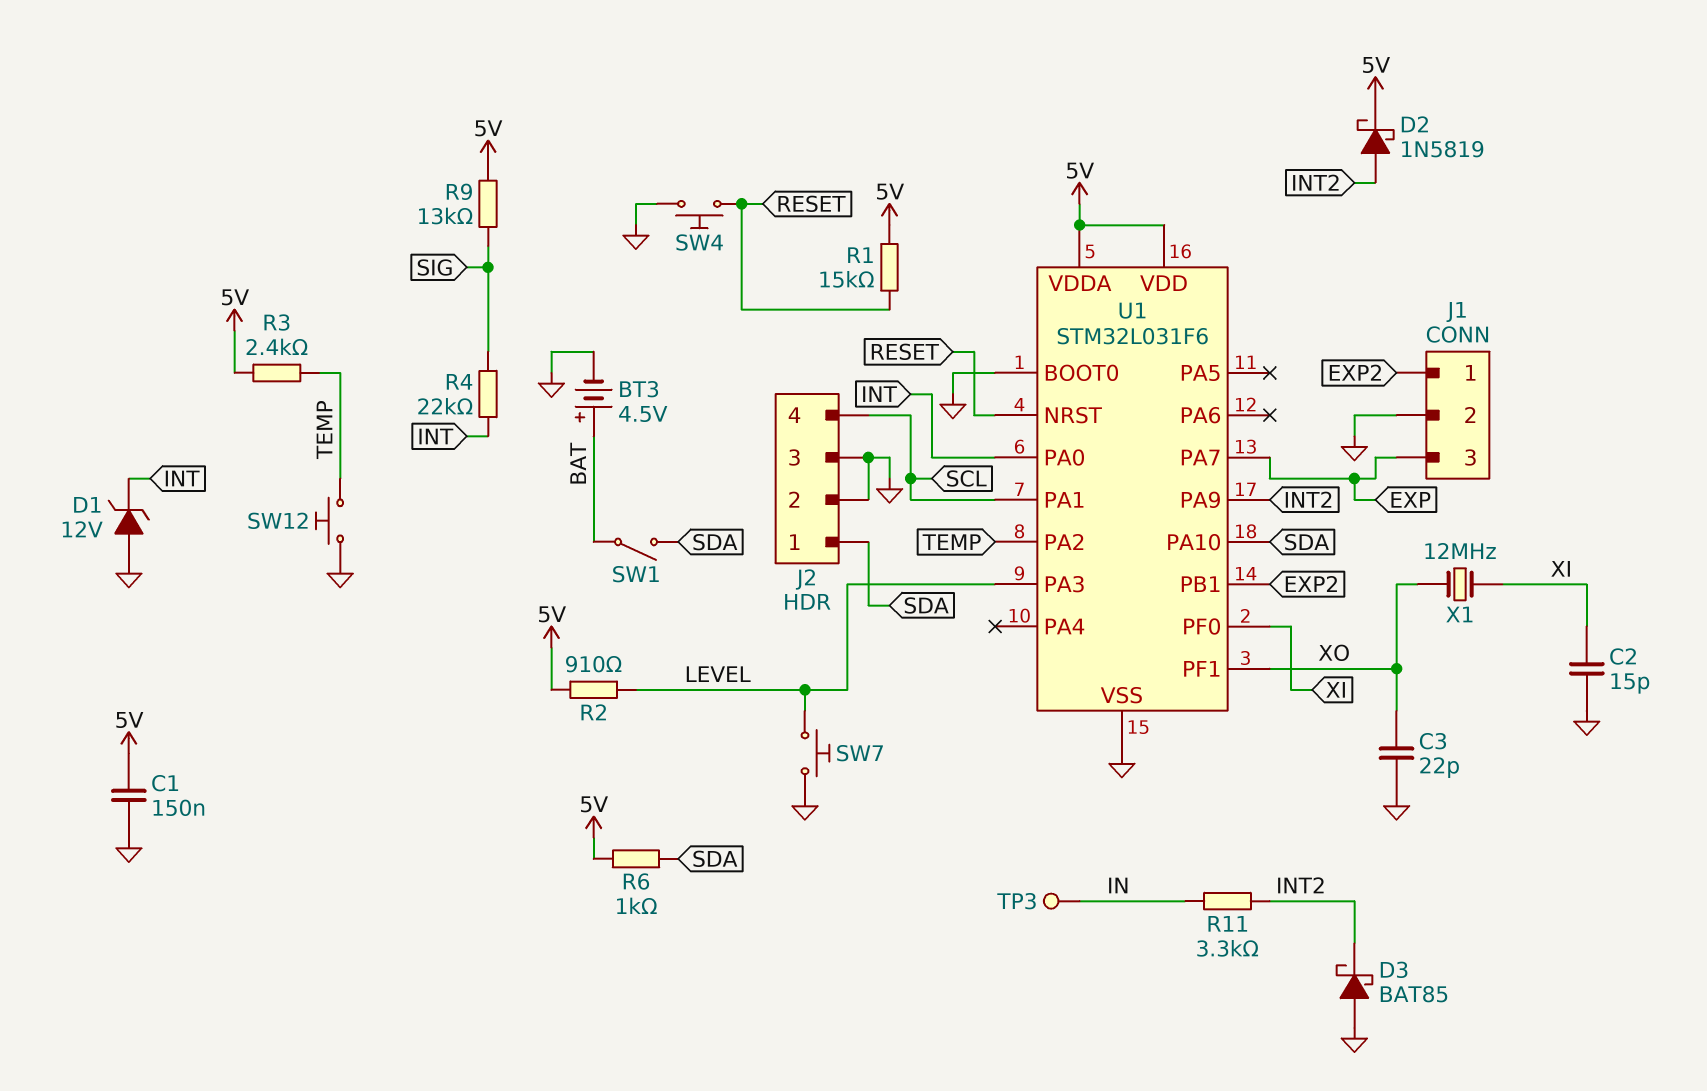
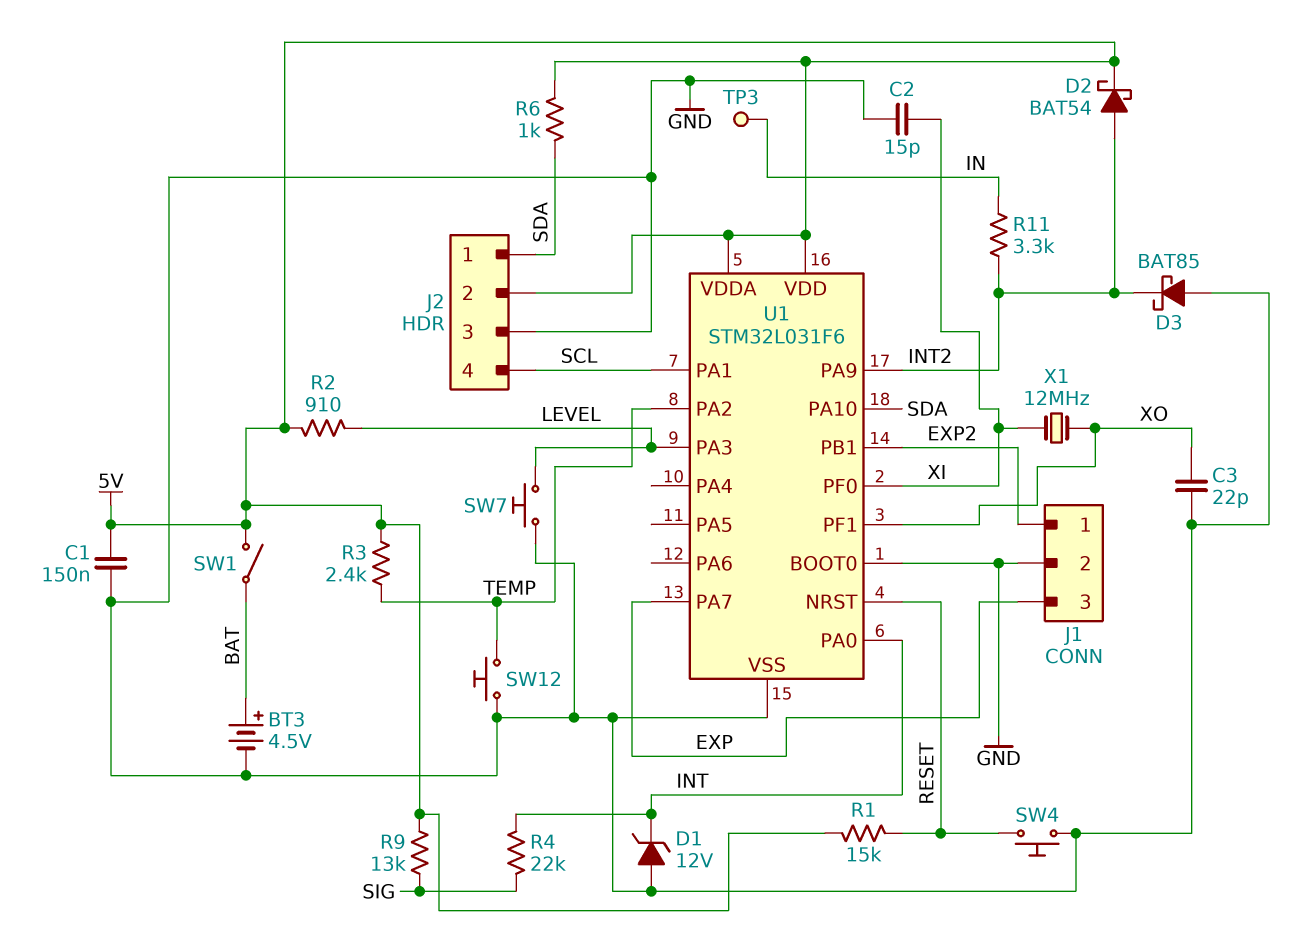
D2: schottky 1N5819 (A INT2, K 5V) -> schottky BAT54 (A INT2, K 5V)
J2 pin 2: GND -> 5V
SW1: switch (BAT, SDA) -> switch (5V, BAT)

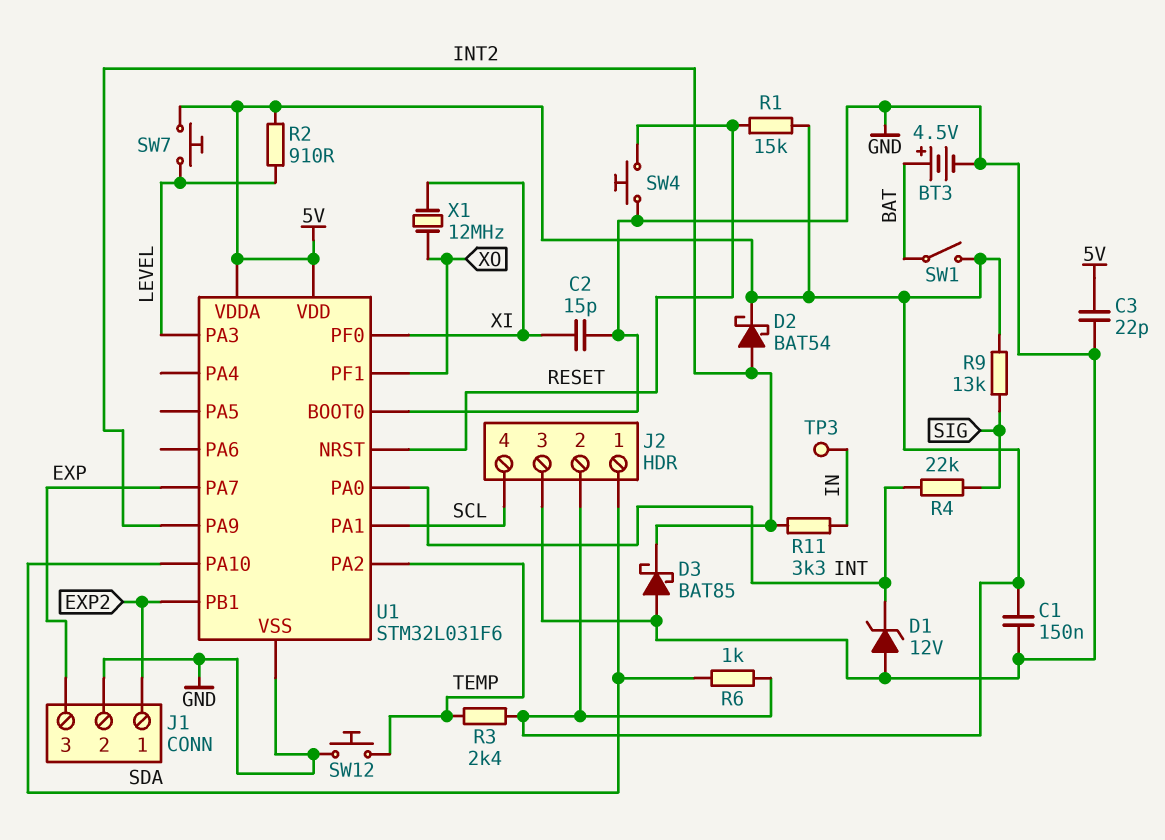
C3: 22pF (GND, XO) -> 22pF (5V, GND)
SW7: button (GND, LEVEL) -> button (5V, LEVEL)

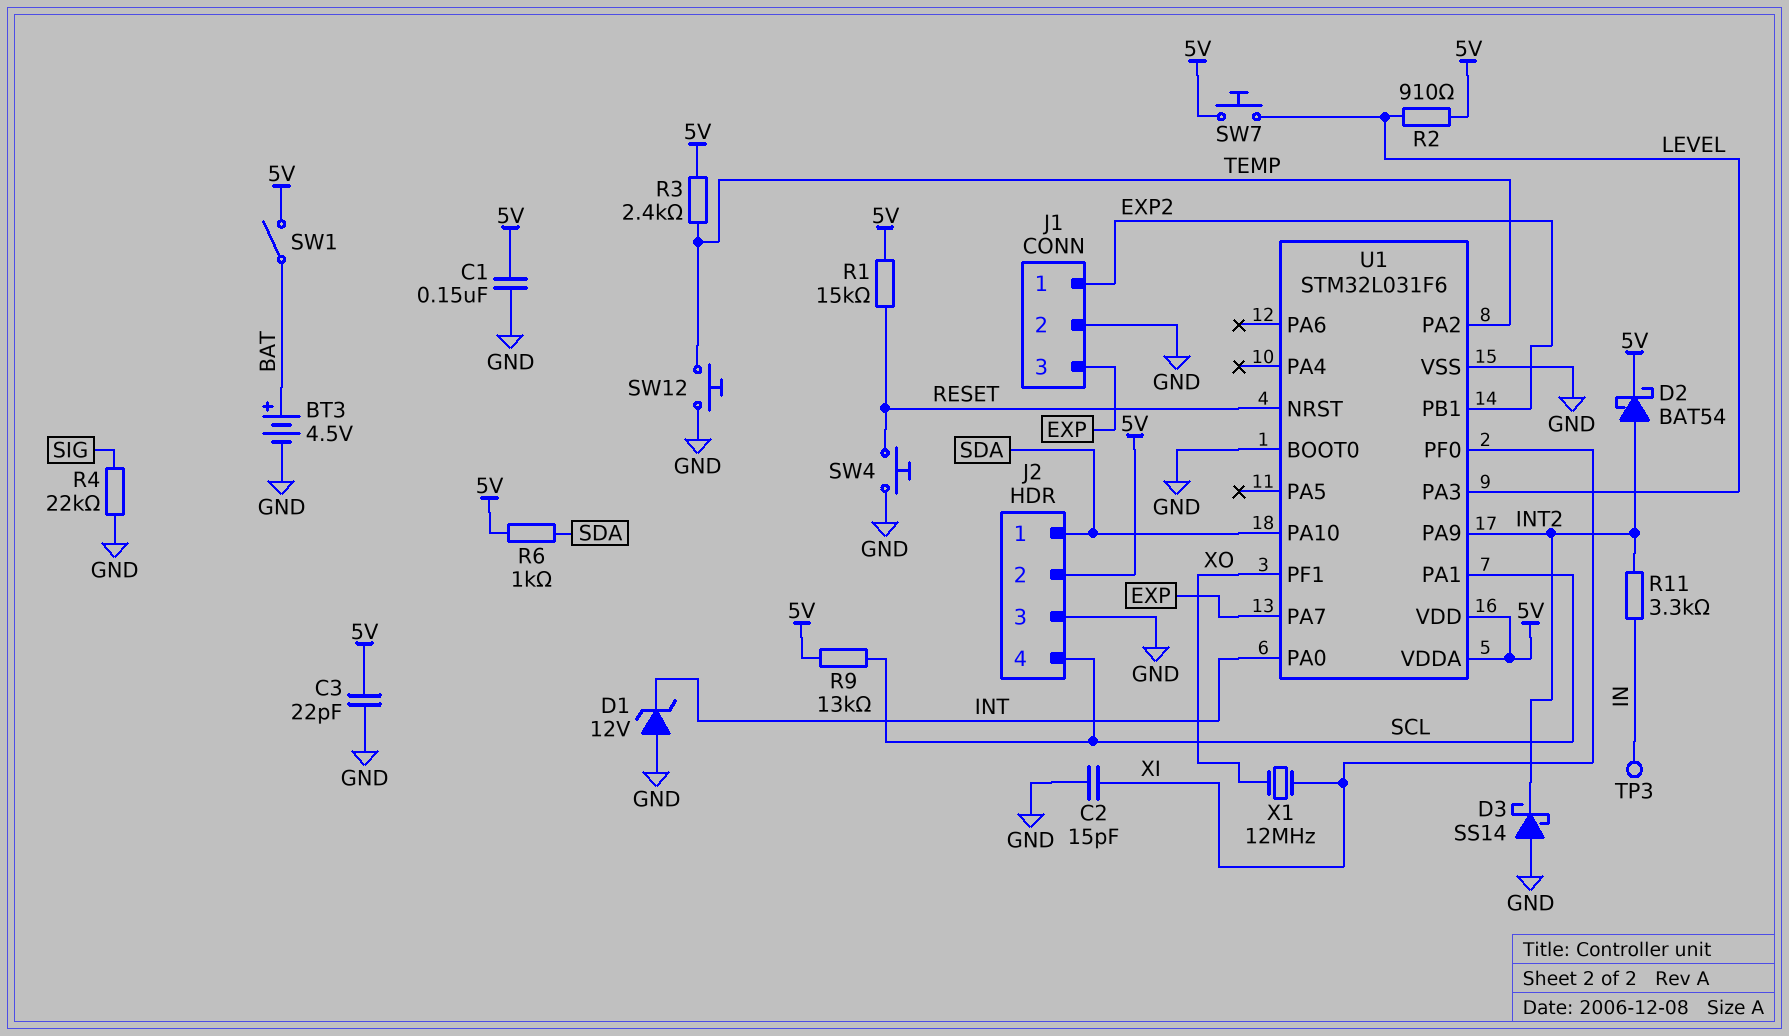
D3: schottky BAT85 (A GND, K INT2) -> schottky SS14 (A GND, K INT2)
R4: 22k (INT, SIG) -> 22k (GND, SIG)
R9: 13k (5V, SIG) -> 13k (5V, SCL)

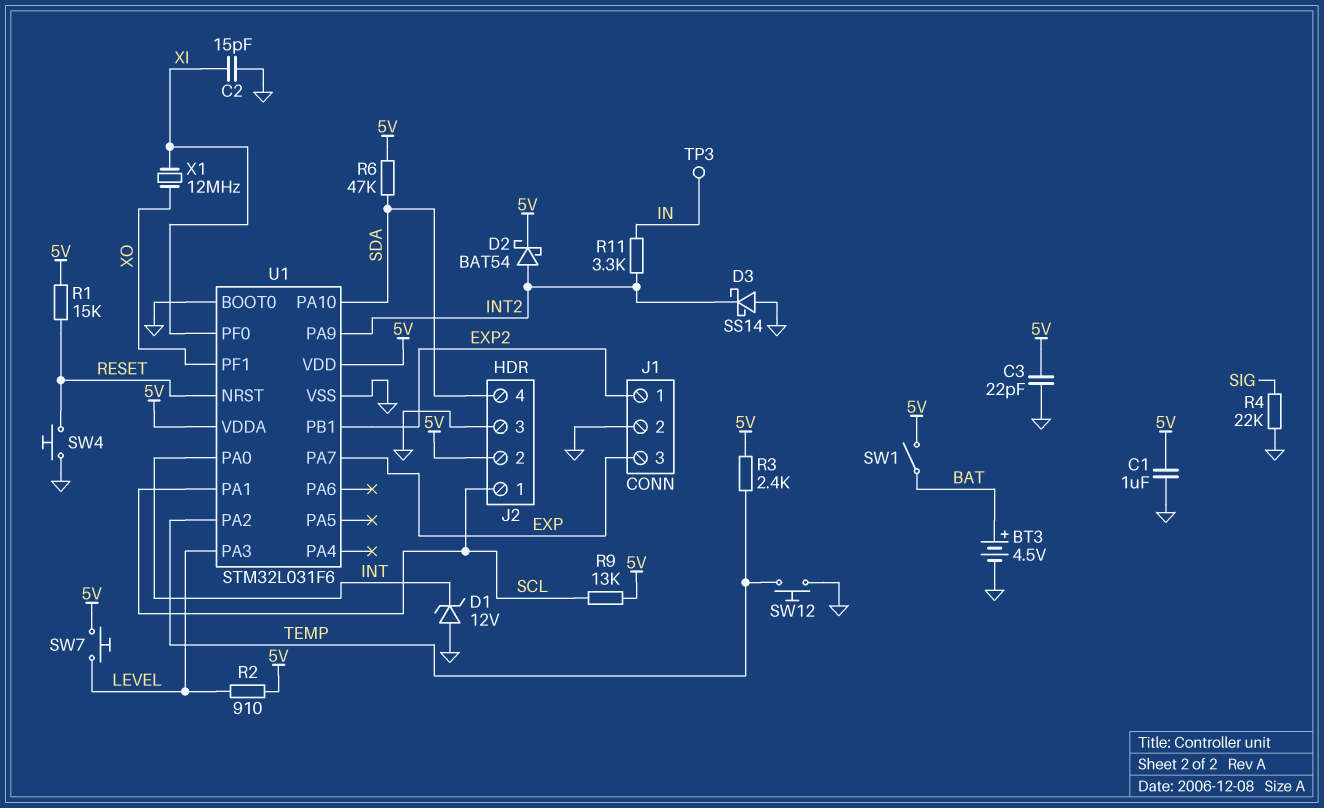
C1: 150nF (5V, GND) -> 1uF (5V, GND)
J2 pin 1: SDA -> SCL
J2 pin 4: SCL -> SDA
R6: 1k (5V, SDA) -> 47k (5V, SDA)

